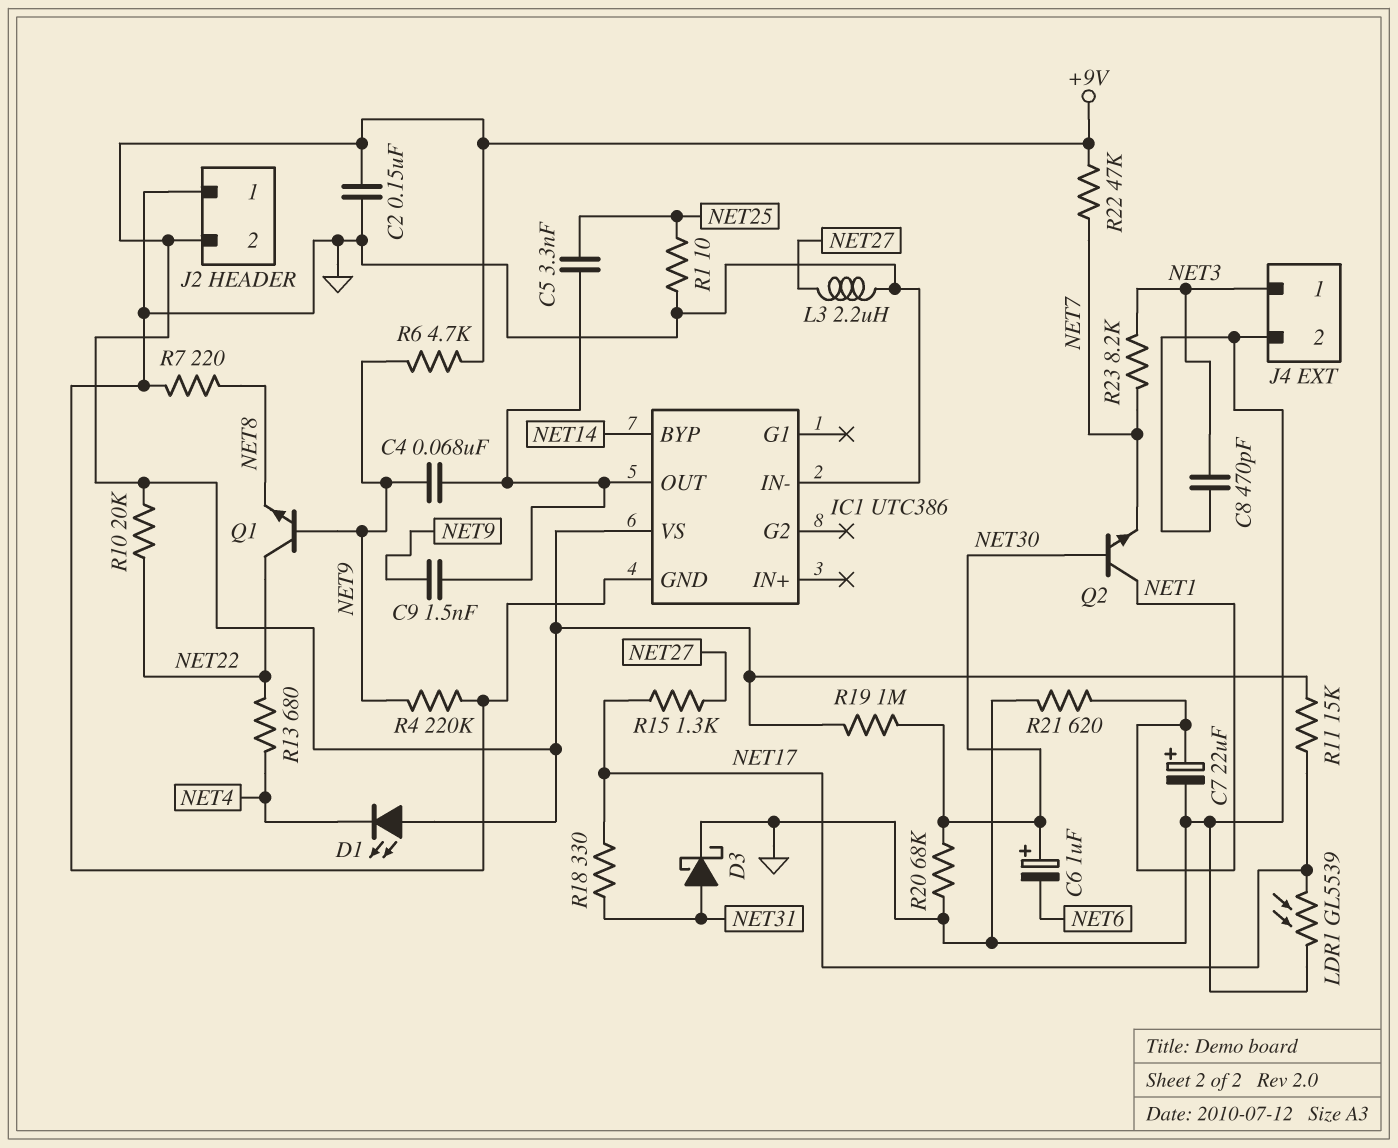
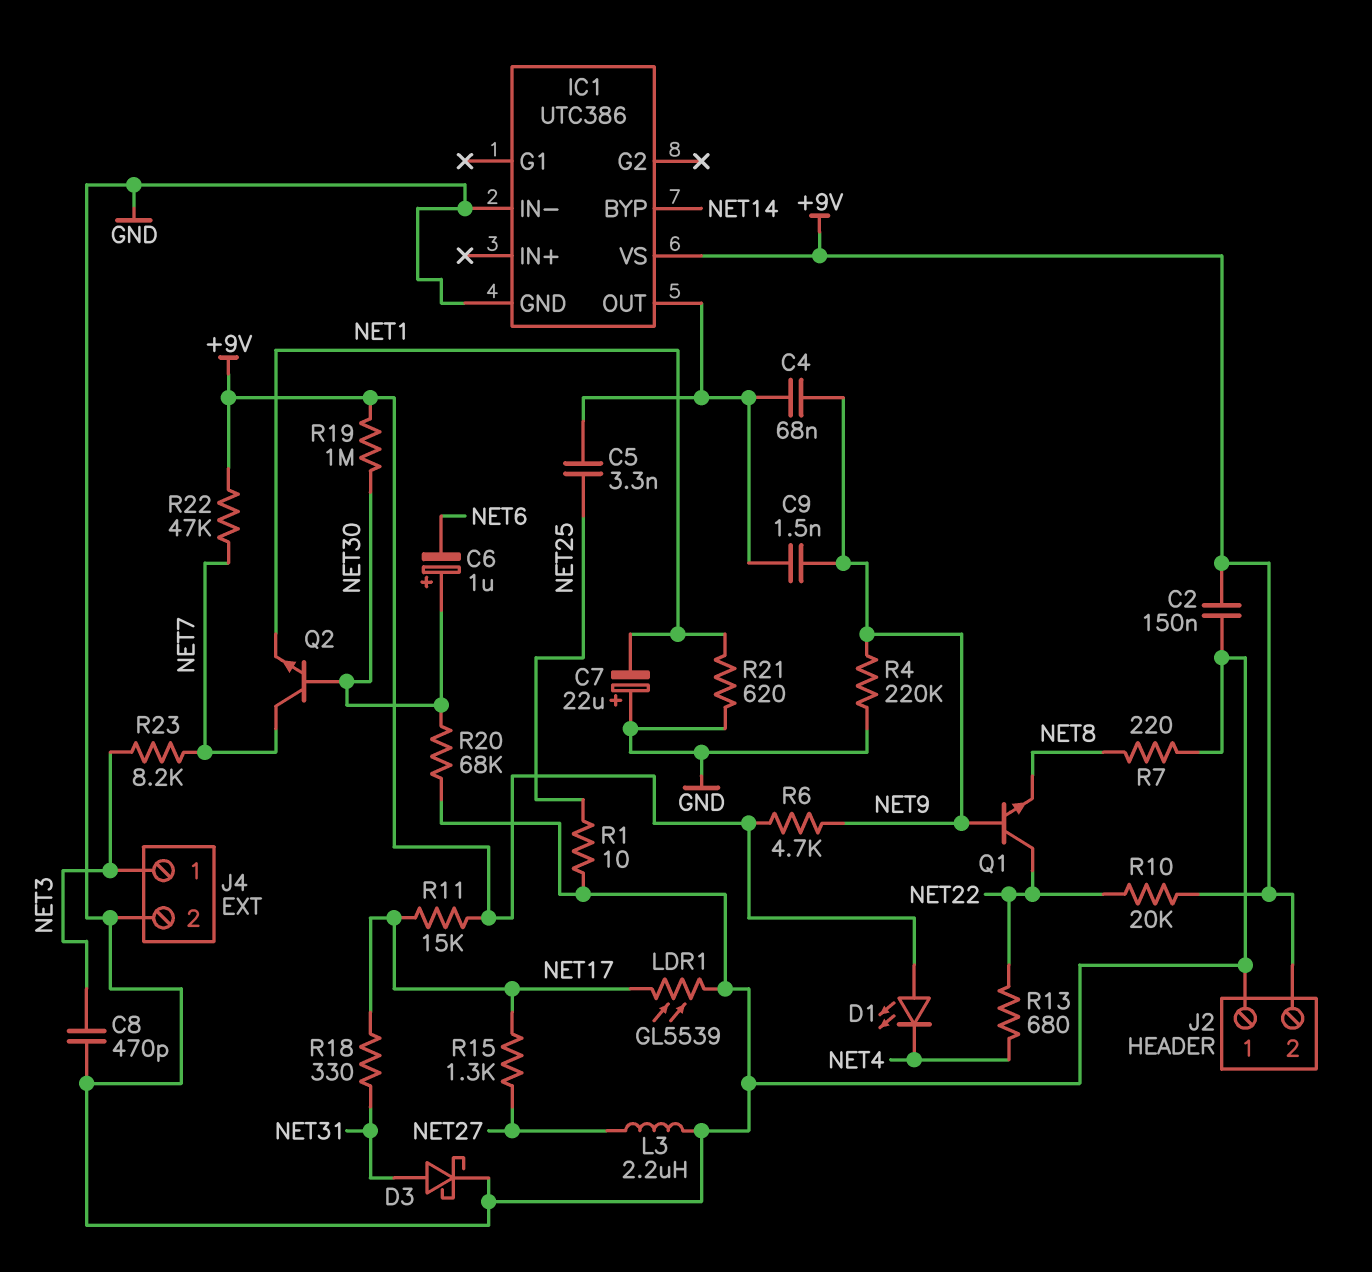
C7: 22uF (plus NET1, minus GND) -> 22uF (plus GND, minus NET1)
Q2: NPN (B NET30, C NET1, E NET7) -> NPN (B NET30, C NET7, E NET1)

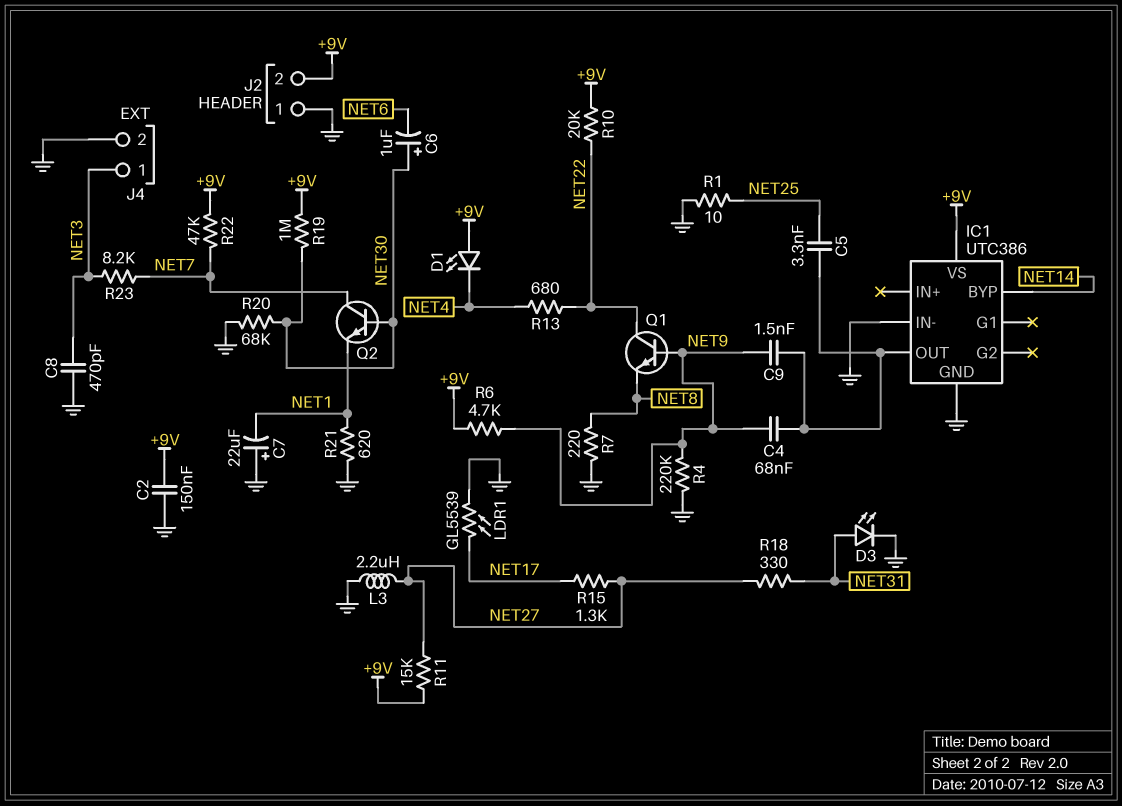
D3: schottky (A NET31, K GND) -> LED (A NET31, K GND)
R11: 15k (+9V, NET17) -> 15k (+9V, NET27)
R18: 330 (NET17, NET31) -> 330 (NET27, NET31)

